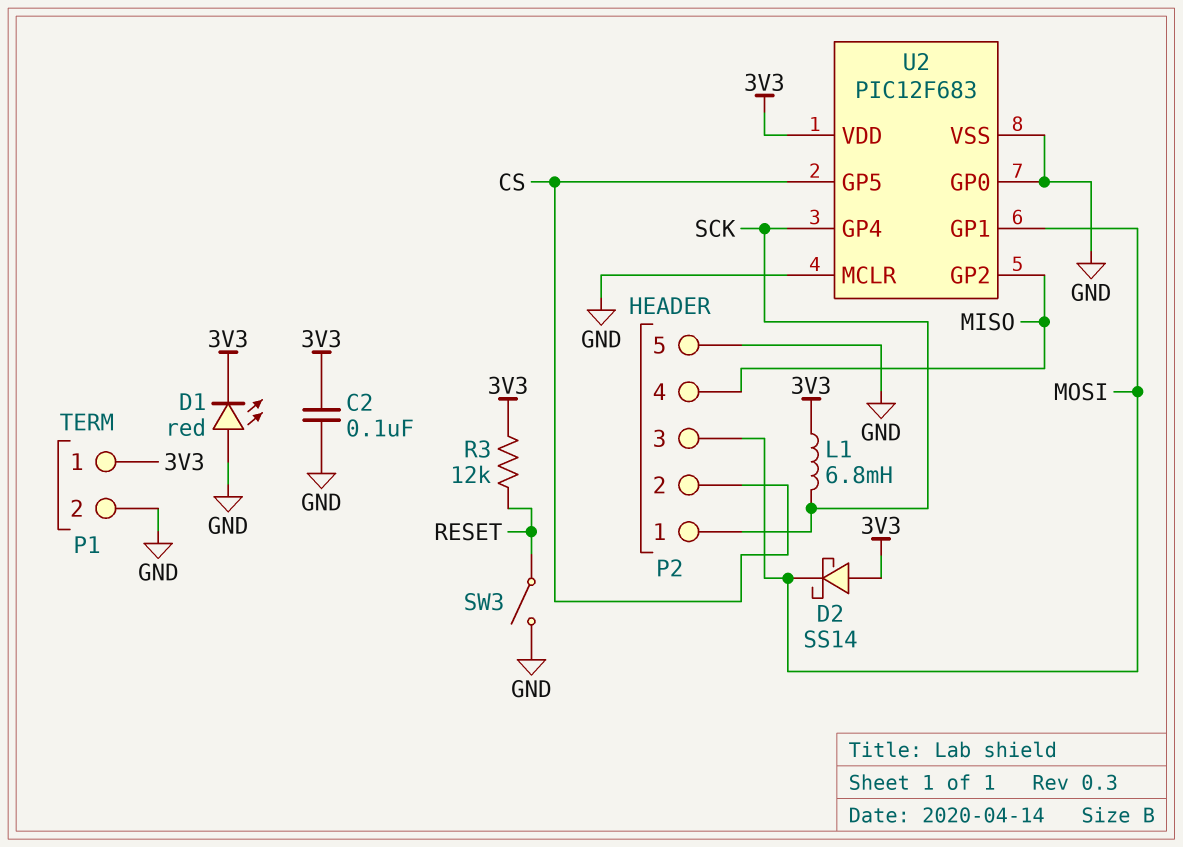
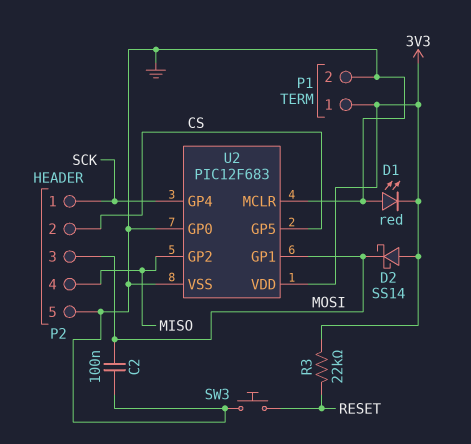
C2: 100nF (3V3, GND) -> 100nF (GND, MOSI)
L1: 6.8mH (3V3, SCK) -> none
R3: 12k (3V3, RESET) -> 22k (3V3, RESET)
SW3: switch (GND, RESET) -> button (GND, RESET)

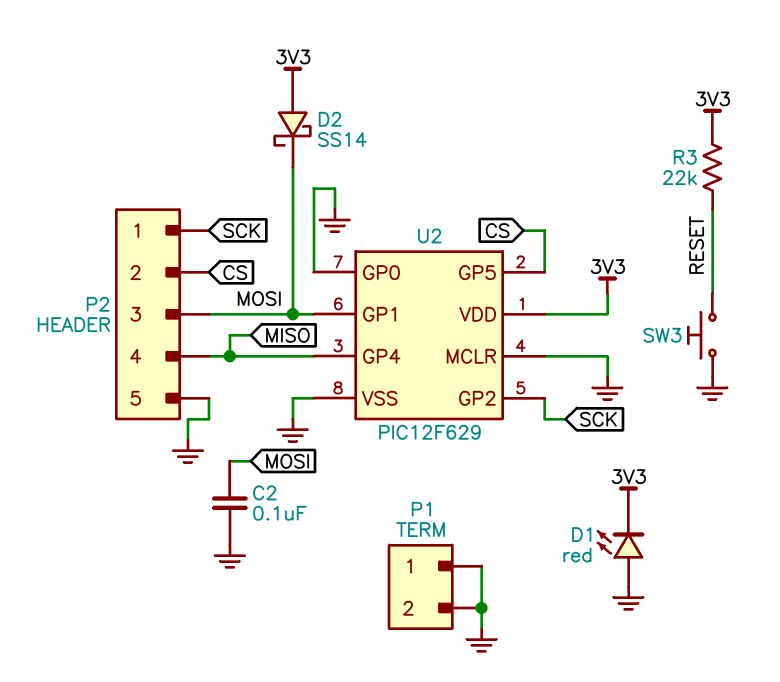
P1 pin 1: 3V3 -> GND
U2: PIC12F683 -> PIC12F629
U2 pin GP2: MISO -> SCK
U2 pin GP4: SCK -> MISO

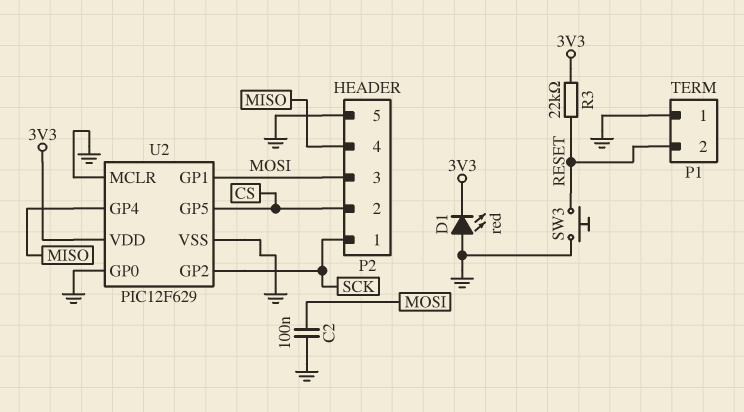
D2: schottky SS14 (A 3V3, K MOSI) -> none
P1 pin 2: GND -> RESET

